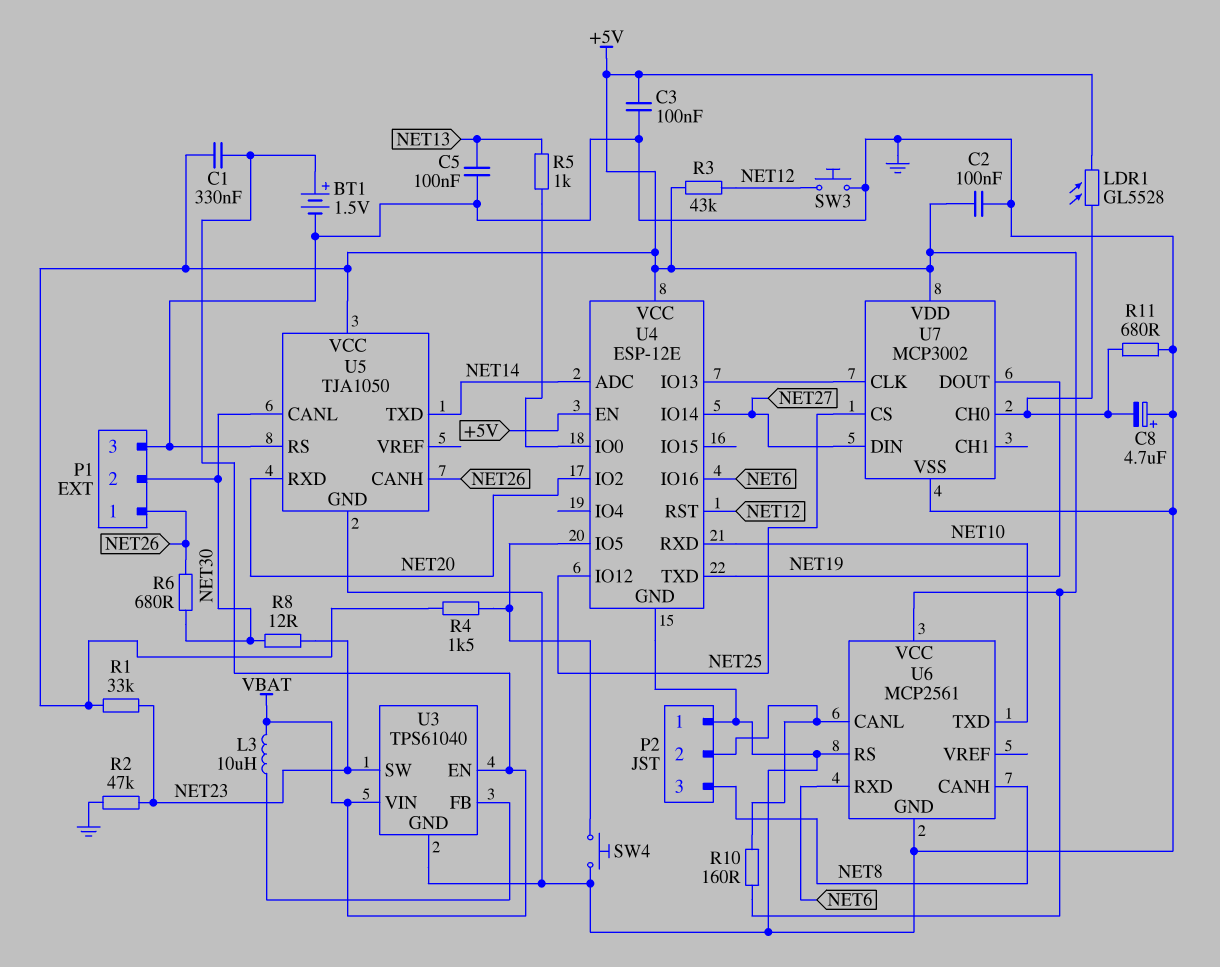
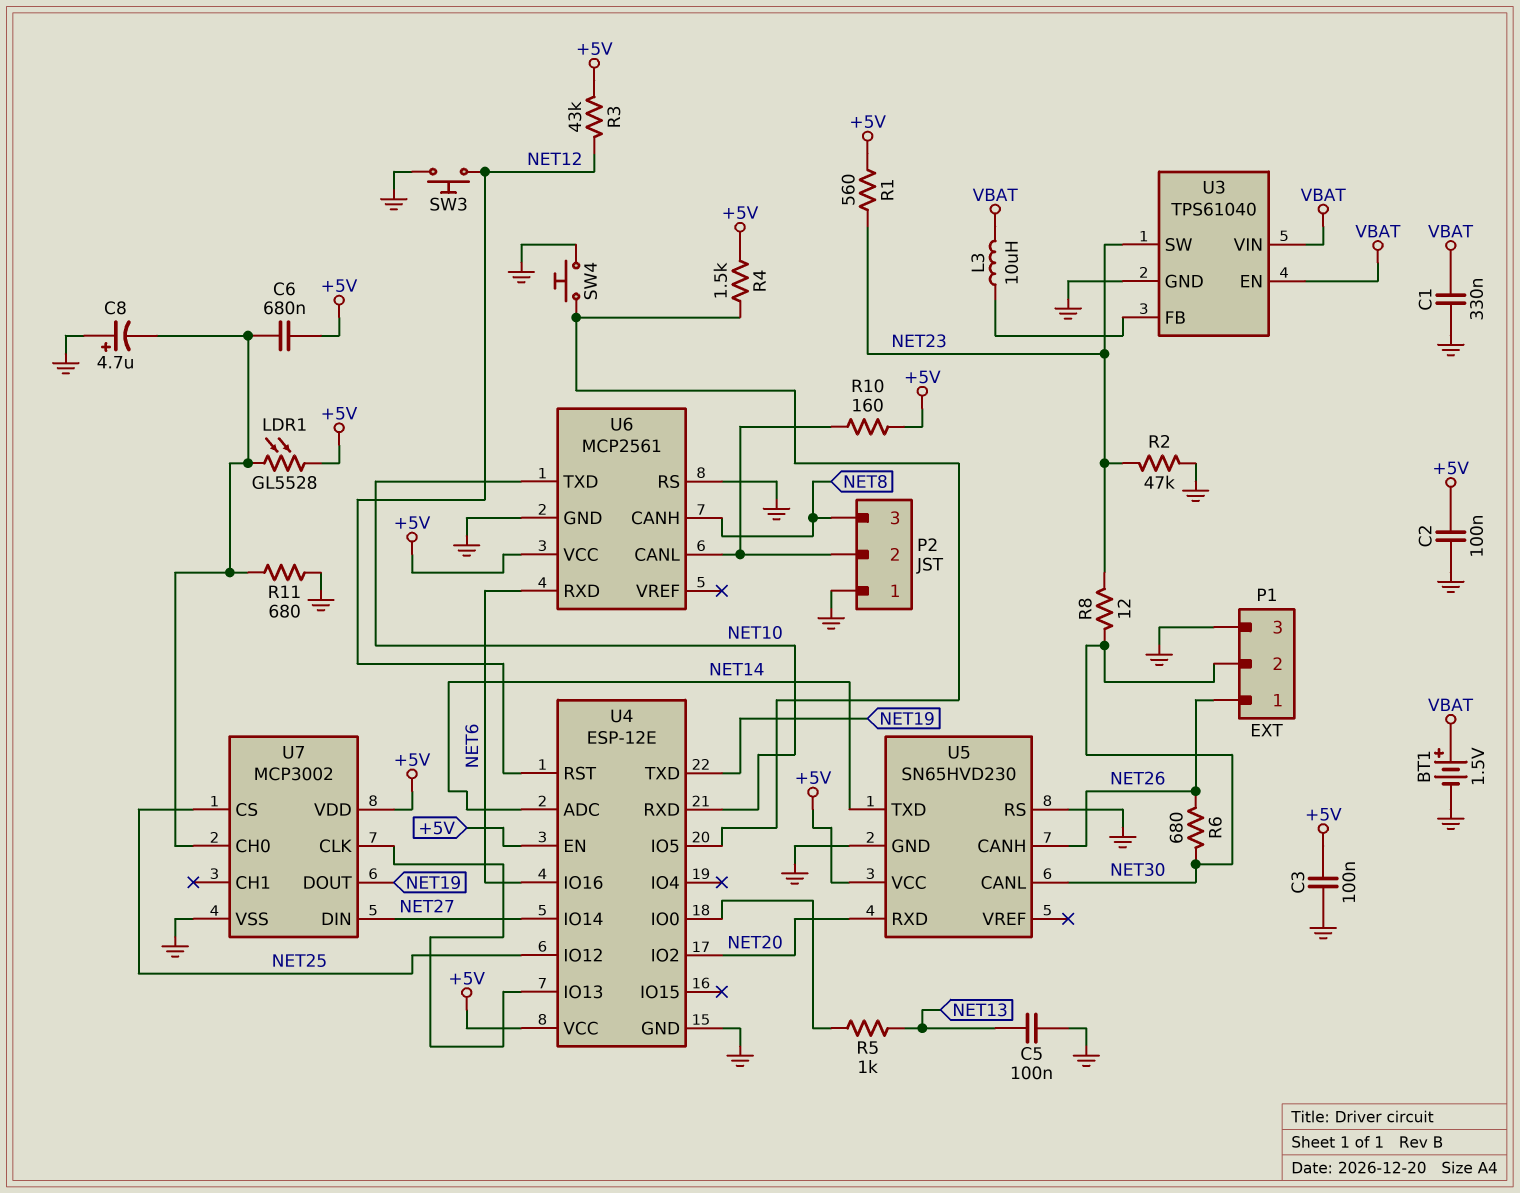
C1: 330nF (+5V, VBAT) -> 330nF (GND, VBAT)
C6: none -> 680nF (+5V, U7/CH0)
R1: 33k (+5V, NET23) -> 560 (+5V, NET23)
U5: TJA1050 -> SN65HVD230

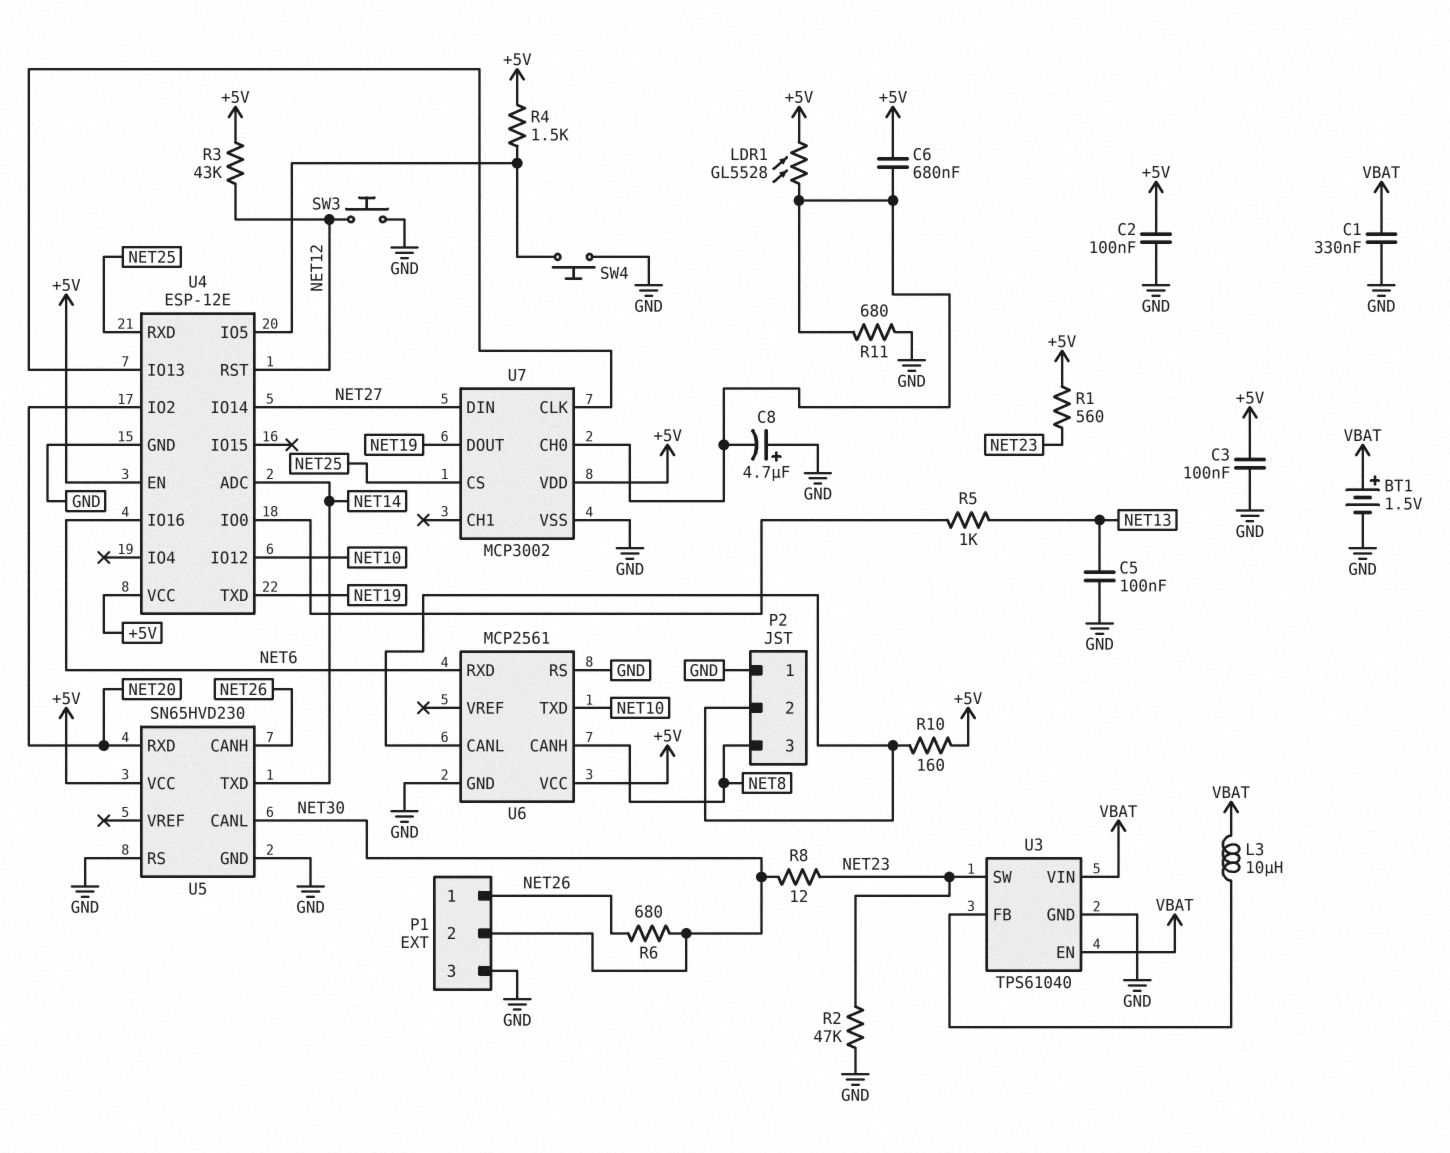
U4 pin IO12: NET25 -> NET10
U4 pin RXD: NET10 -> NET25

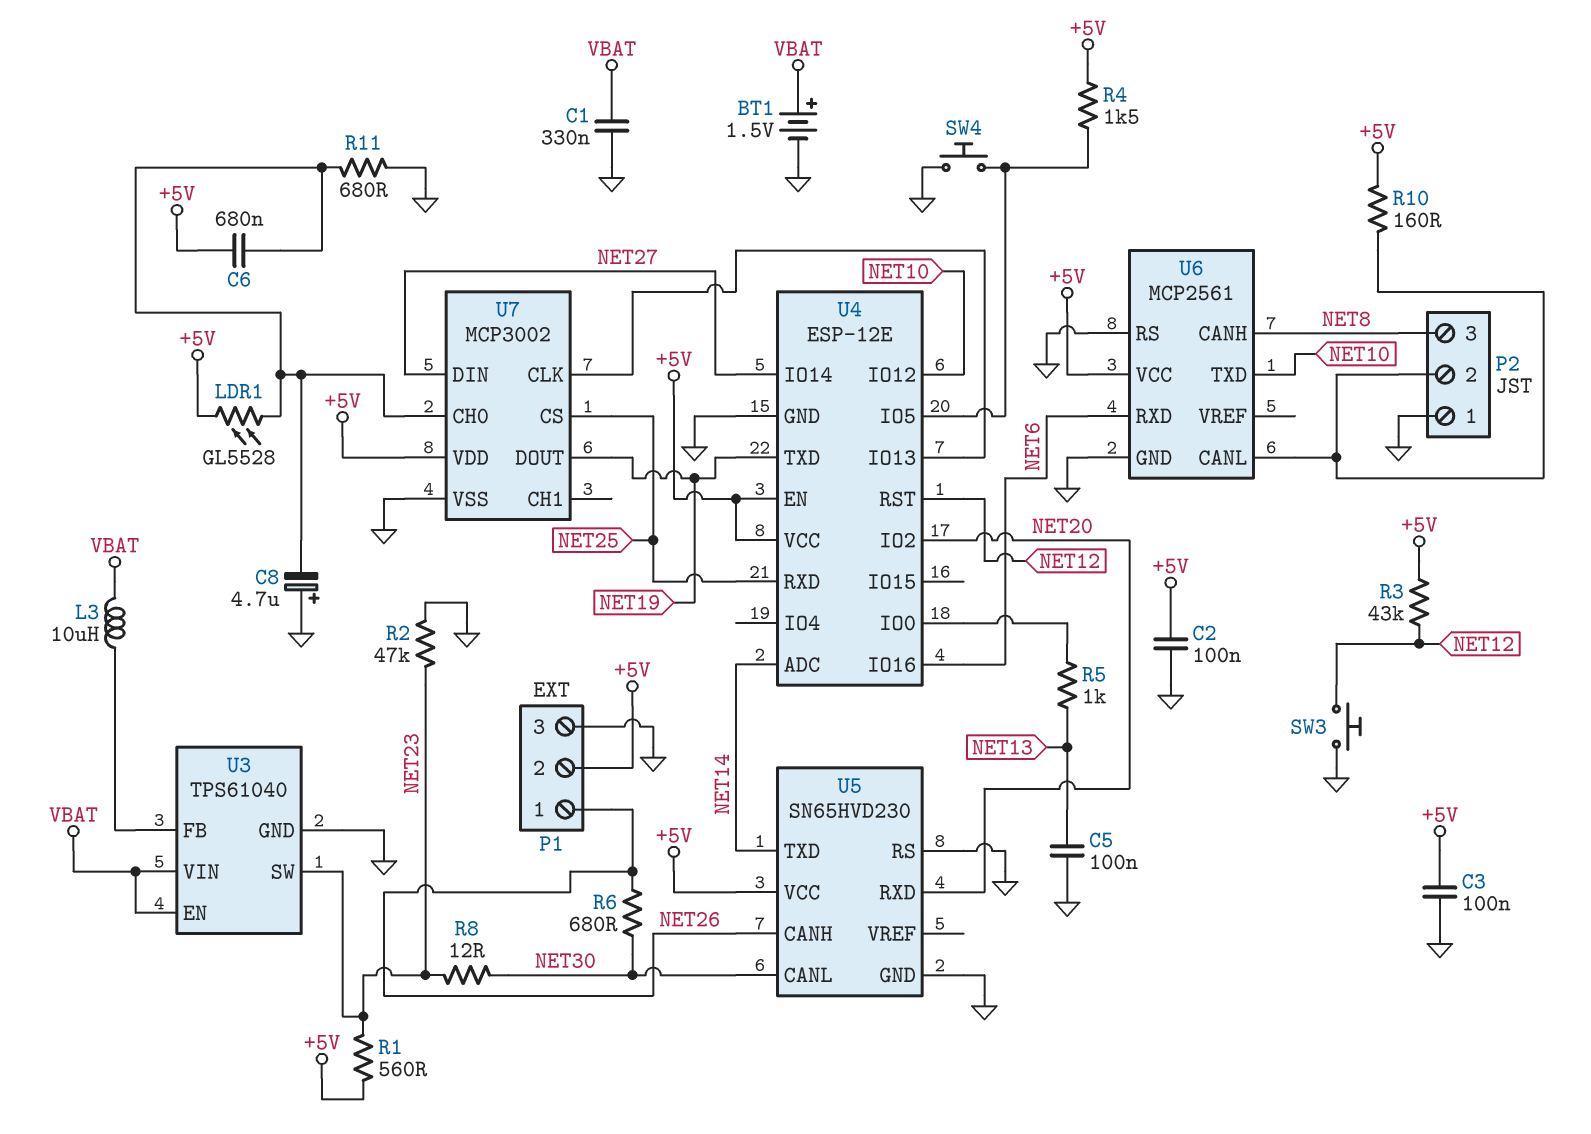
P1 pin 2: NET30 -> +5V

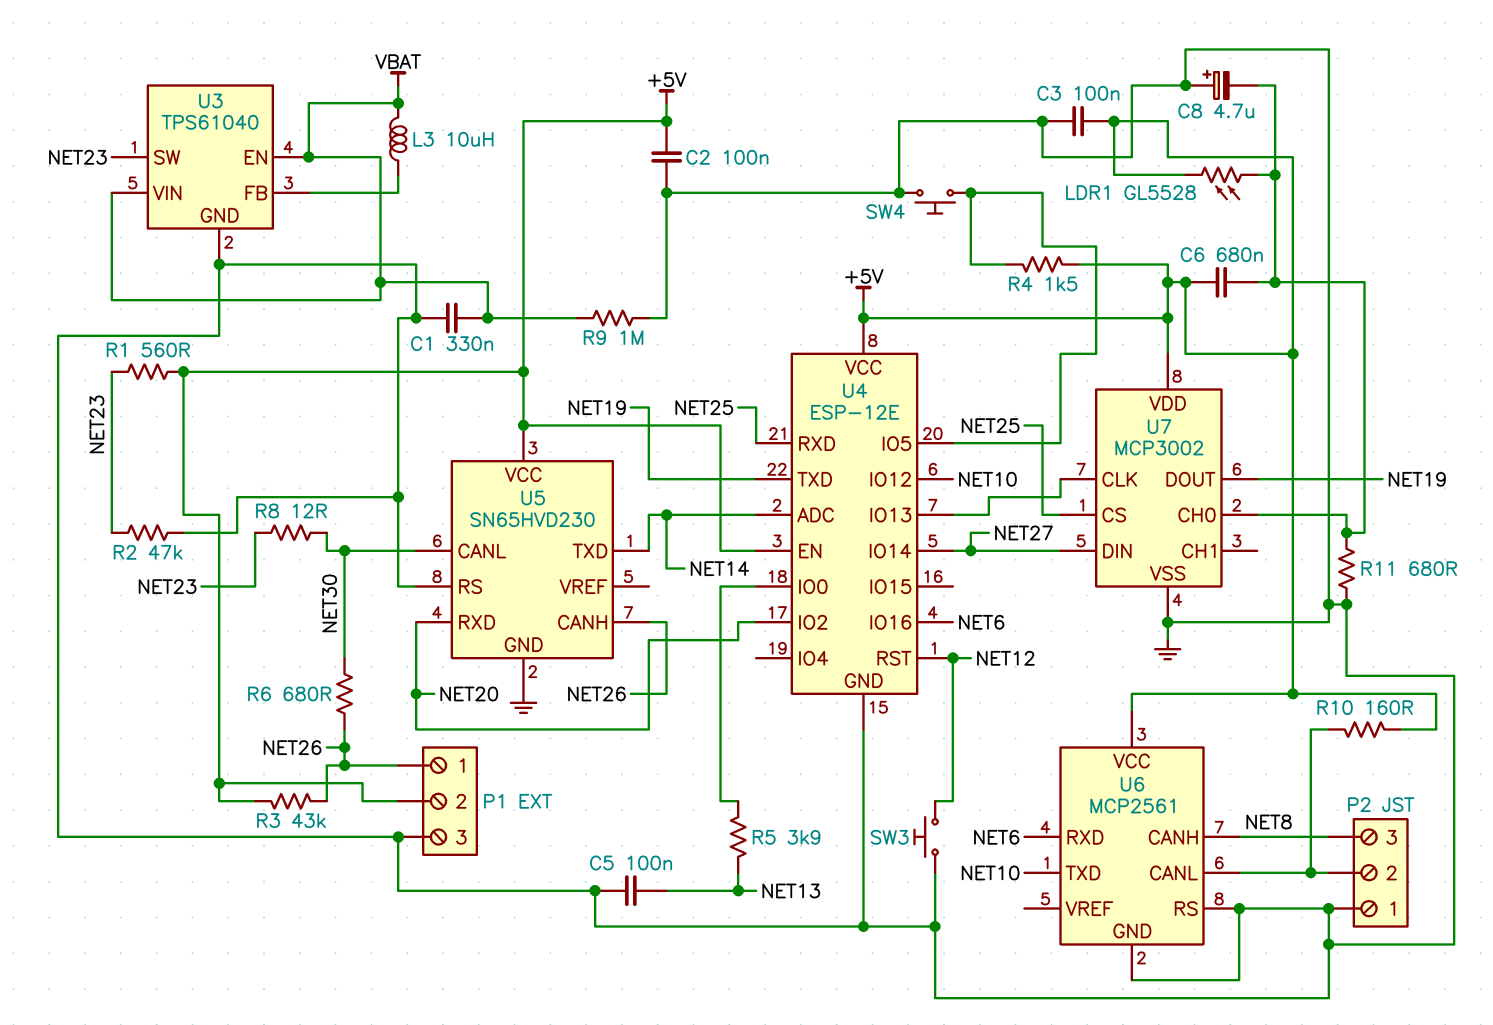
BT1: 1.5V (plus VBAT, minus GND) -> none
R3: 43k (+5V, NET12) -> 43k (+5V, NET26)
R5: 1k (NET13, U4/IO0) -> 3.9k (NET13, U4/IO0)
R9: none -> 1M (GND, VBAT)

